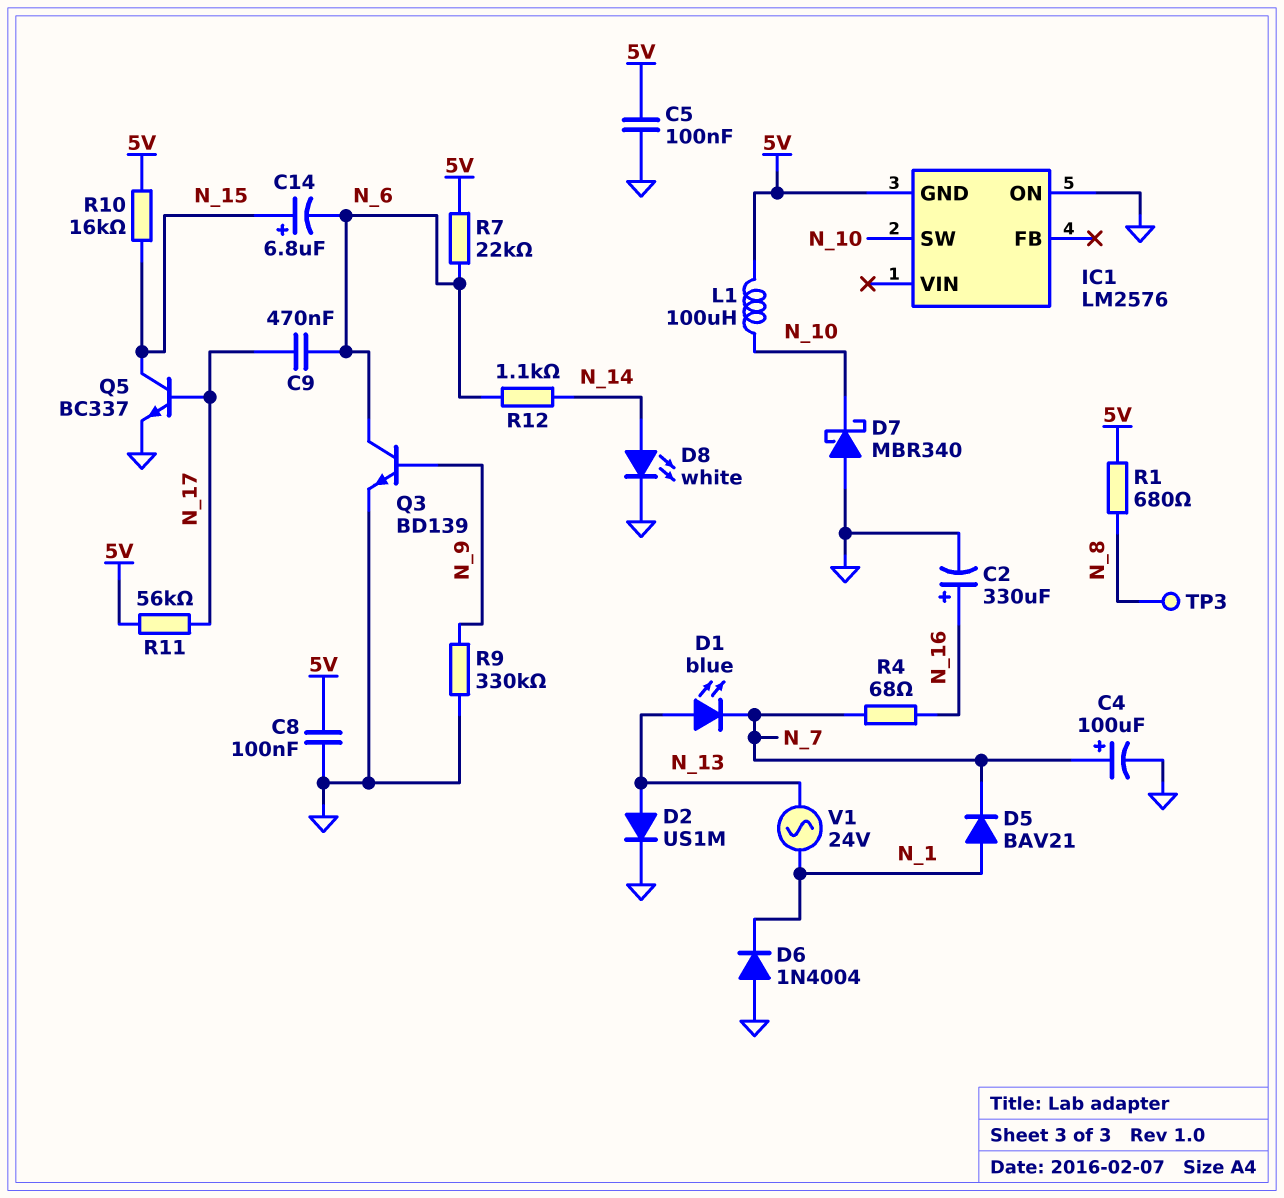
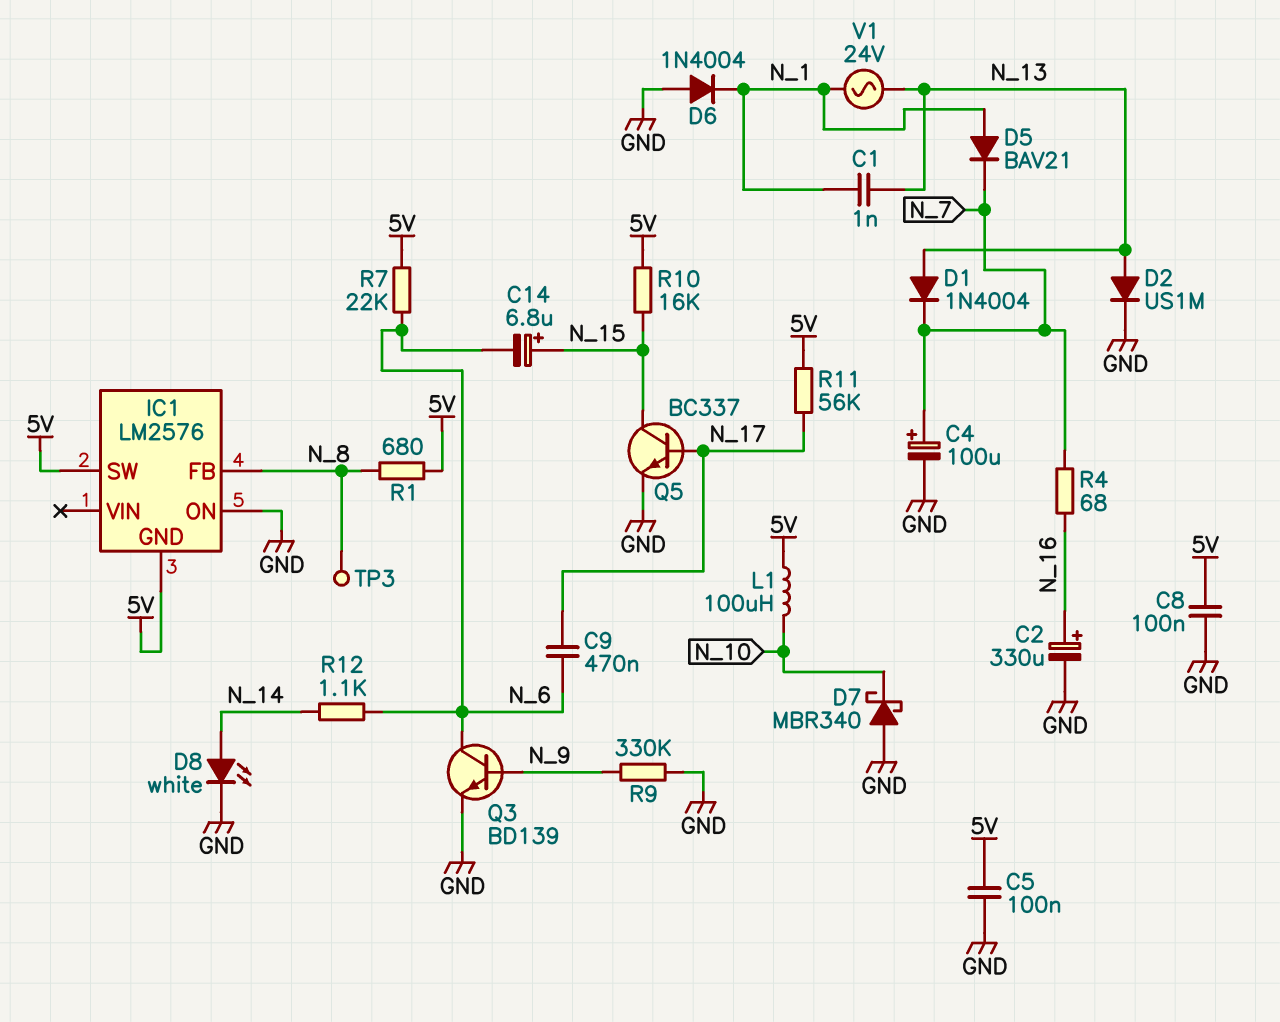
C1: none -> 1nF (N_1, N_13)
D1: LED blue (A N_13, K N_7) -> diode 1N4004 (A N_13, K N_7)
IC1 pin FB: none -> N_8
IC1 pin SW: N_10 -> 5V

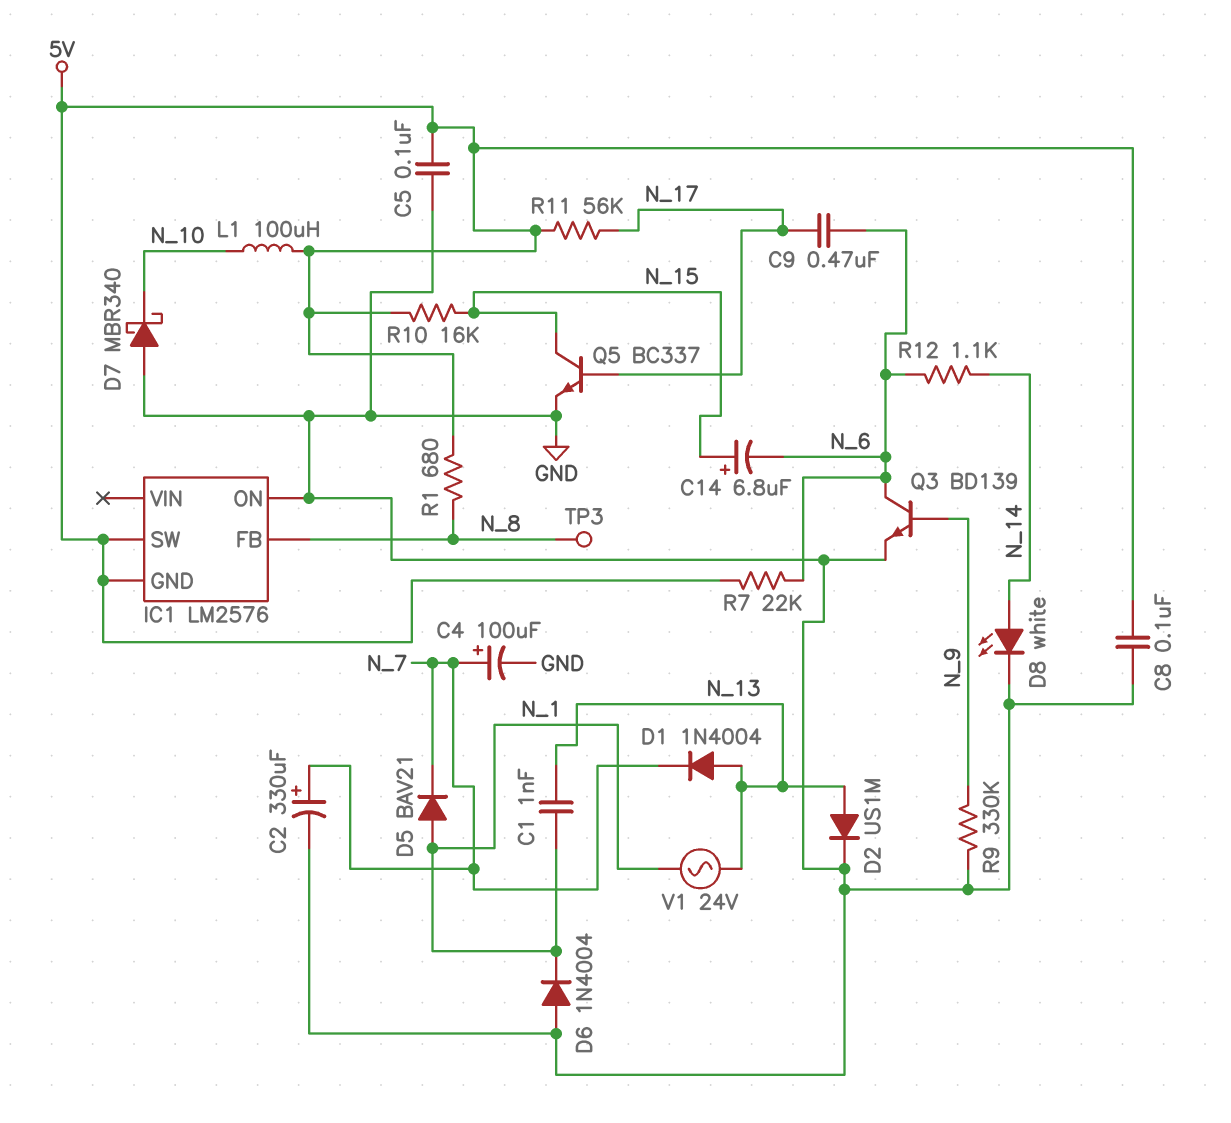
C2: 330uF (plus N_16, minus GND) -> 330uF (plus N_7, minus GND)
R4: 68 (N_7, N_16) -> none

